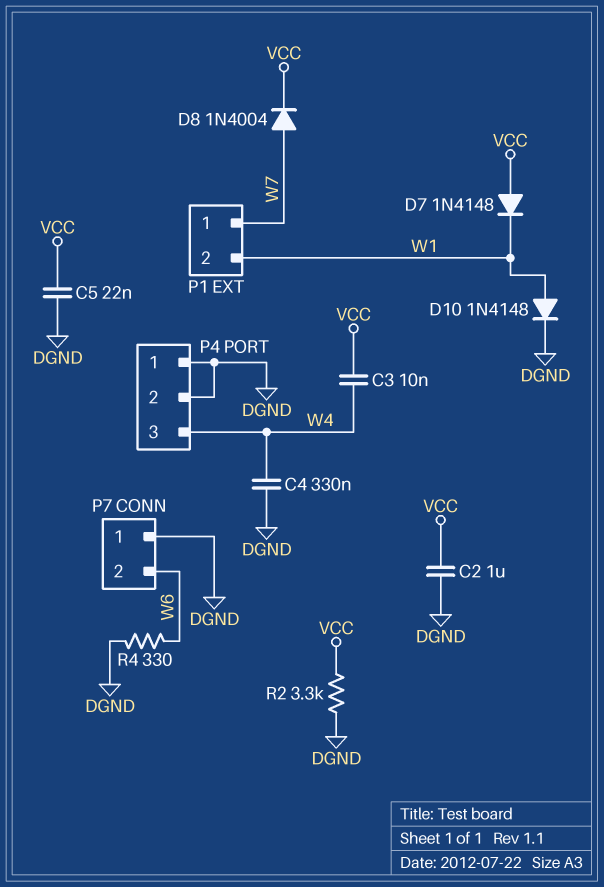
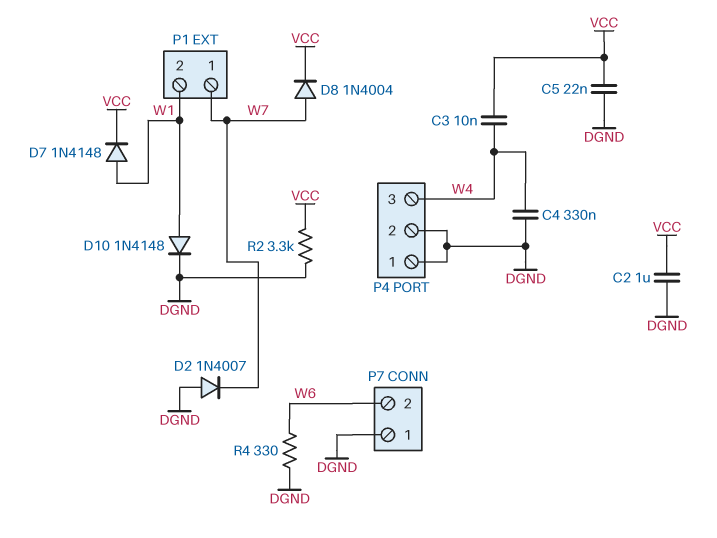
D2: none -> diode 1N4007 (A DGND, K W7)
D7: diode 1N4148 (A VCC, K W1) -> diode 1N4148 (A W1, K VCC)

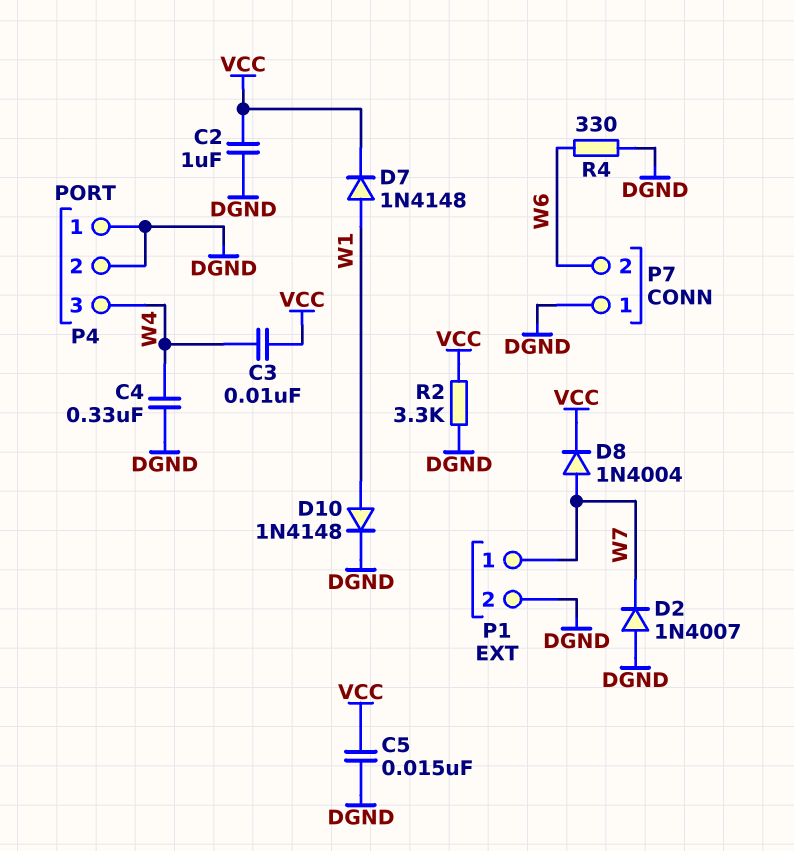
C5: 22nF (DGND, VCC) -> 15nF (DGND, VCC)
P1 pin 2: W1 -> DGND

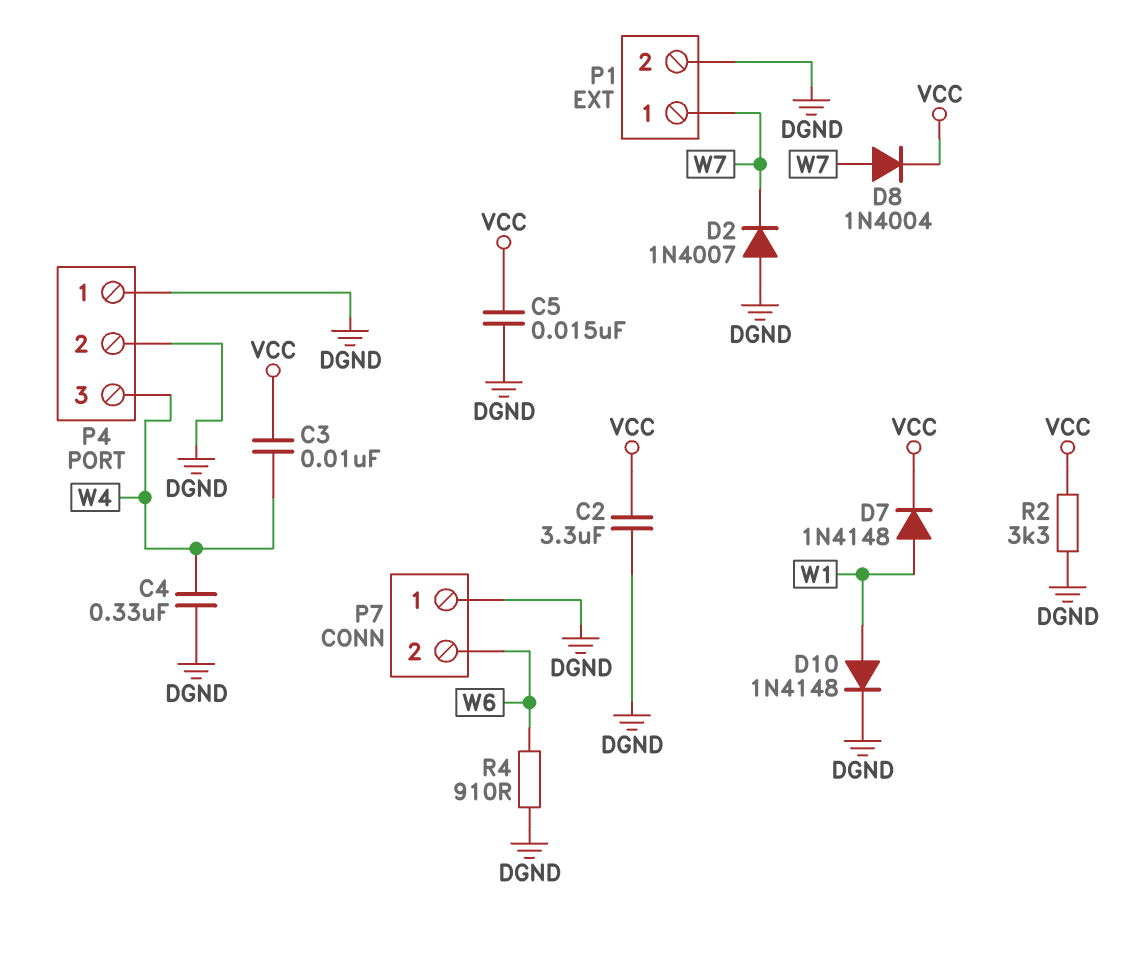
C2: 1uF (DGND, VCC) -> 3.3uF (DGND, VCC)
R4: 330 (DGND, W6) -> 910 (DGND, W6)

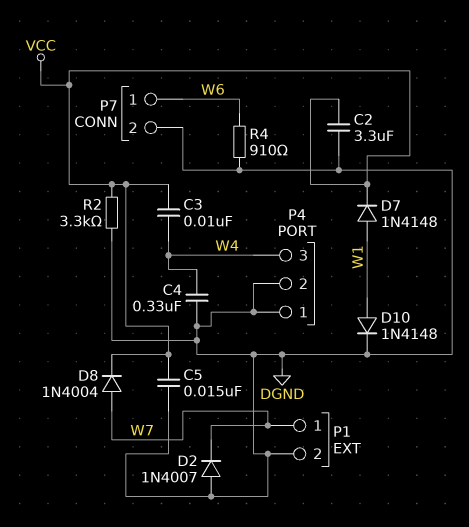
P7 pin 1: DGND -> W6
P7 pin 2: W6 -> DGND

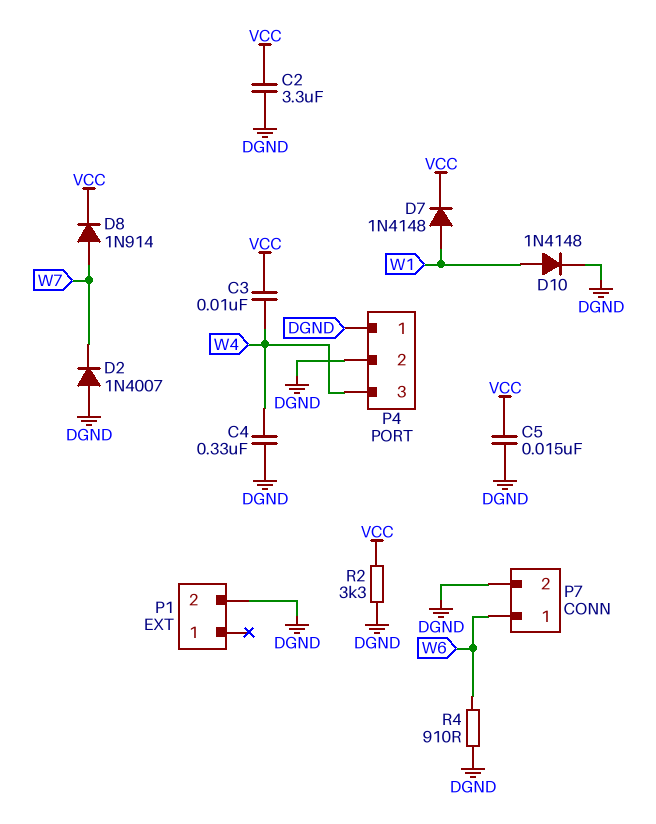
D8: diode 1N4004 (A W7, K VCC) -> diode 1N914 (A W7, K VCC)
P1 pin 1: W7 -> none

